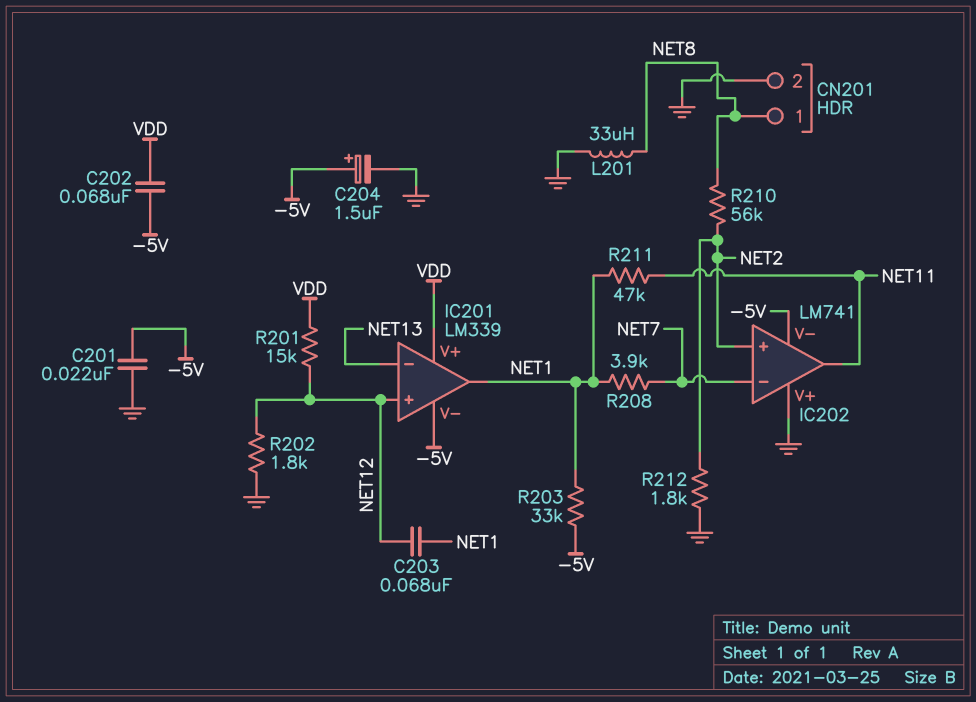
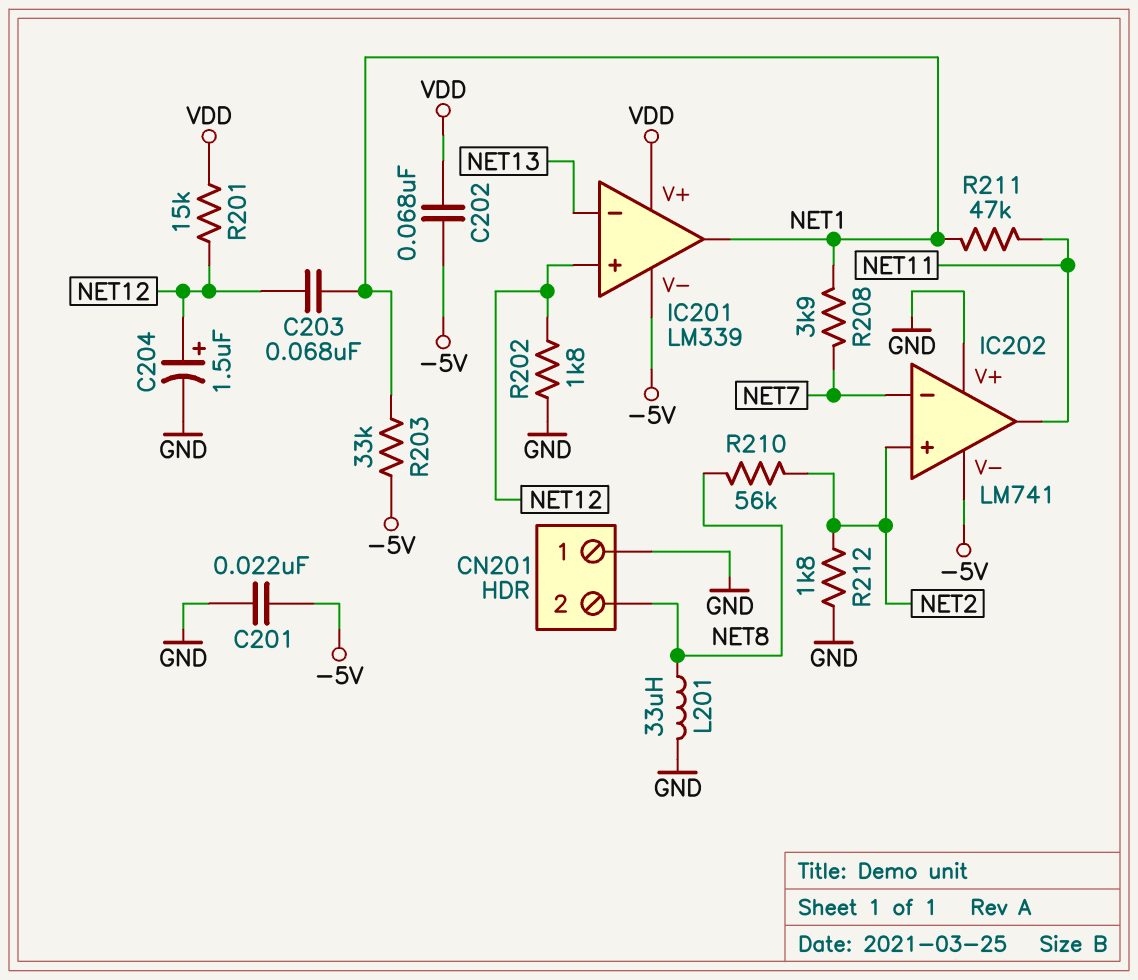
C204: 1.5uF (plus -5V, minus GND) -> 1.5uF (plus NET12, minus GND)
CN201 pin 1: NET8 -> GND
CN201 pin 2: GND -> NET8

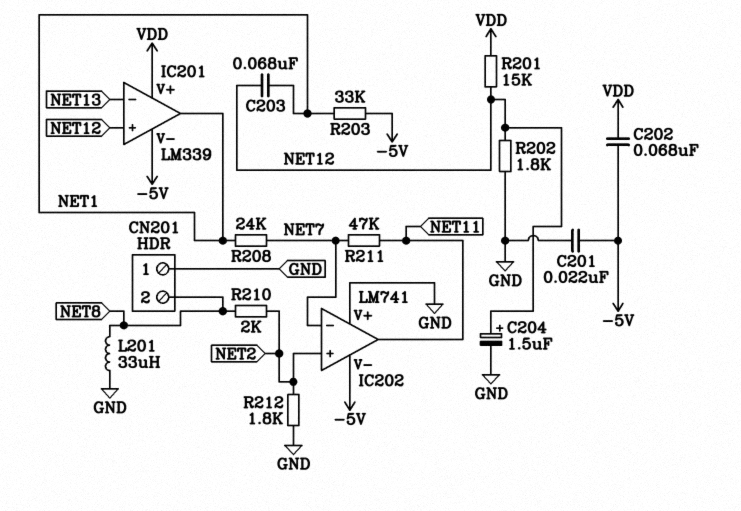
R208: 3.9k (NET1, NET7) -> 24k (NET1, NET7)
R210: 56k (NET2, NET8) -> 2k (NET2, NET8)
R211: 47k (NET1, NET11) -> 47k (NET7, NET11)

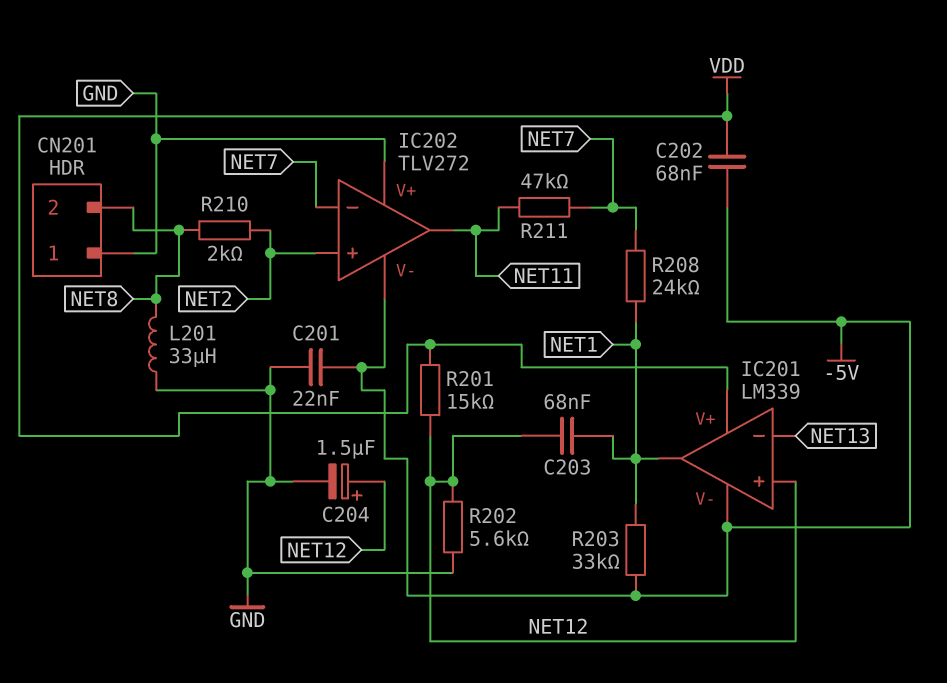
IC202: LM741 -> TLV272
R202: 1.8k (GND, NET12) -> 5.6k (GND, NET12)
R212: 1.8k (GND, NET2) -> none

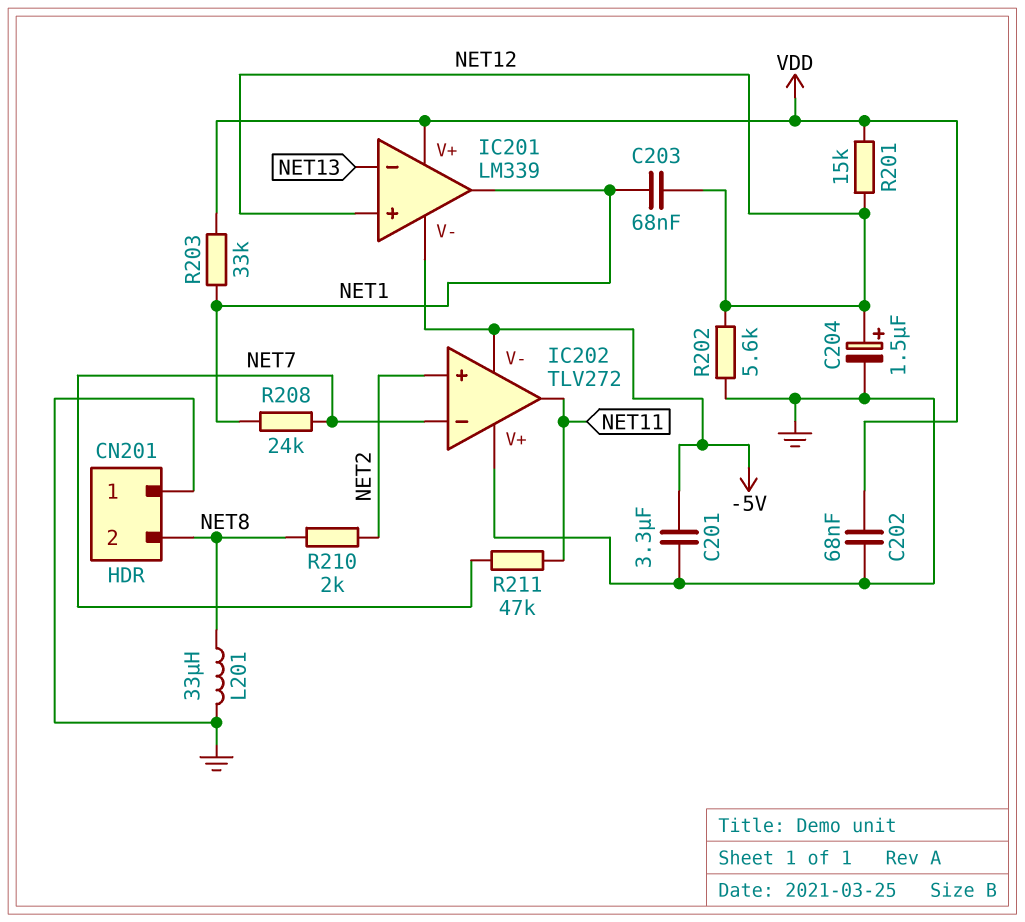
C201: 22nF (-5V, GND) -> 3.3uF (-5V, GND)
C202: 68nF (-5V, VDD) -> 68nF (GND, VDD)
R203: 33k (-5V, NET1) -> 33k (NET1, VDD)

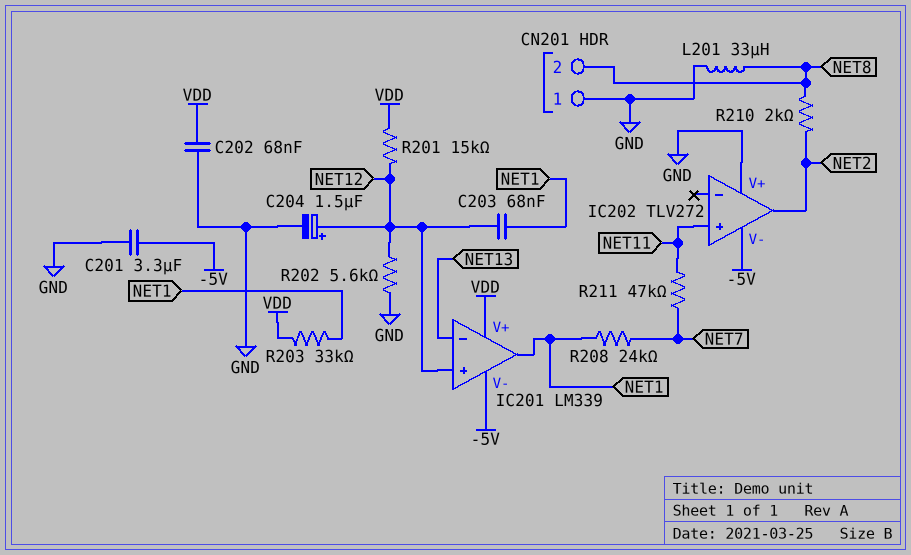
IC202 pin in+: NET2 -> NET11
IC202 pin in-: NET7 -> none
IC202 pin out: NET11 -> NET2

